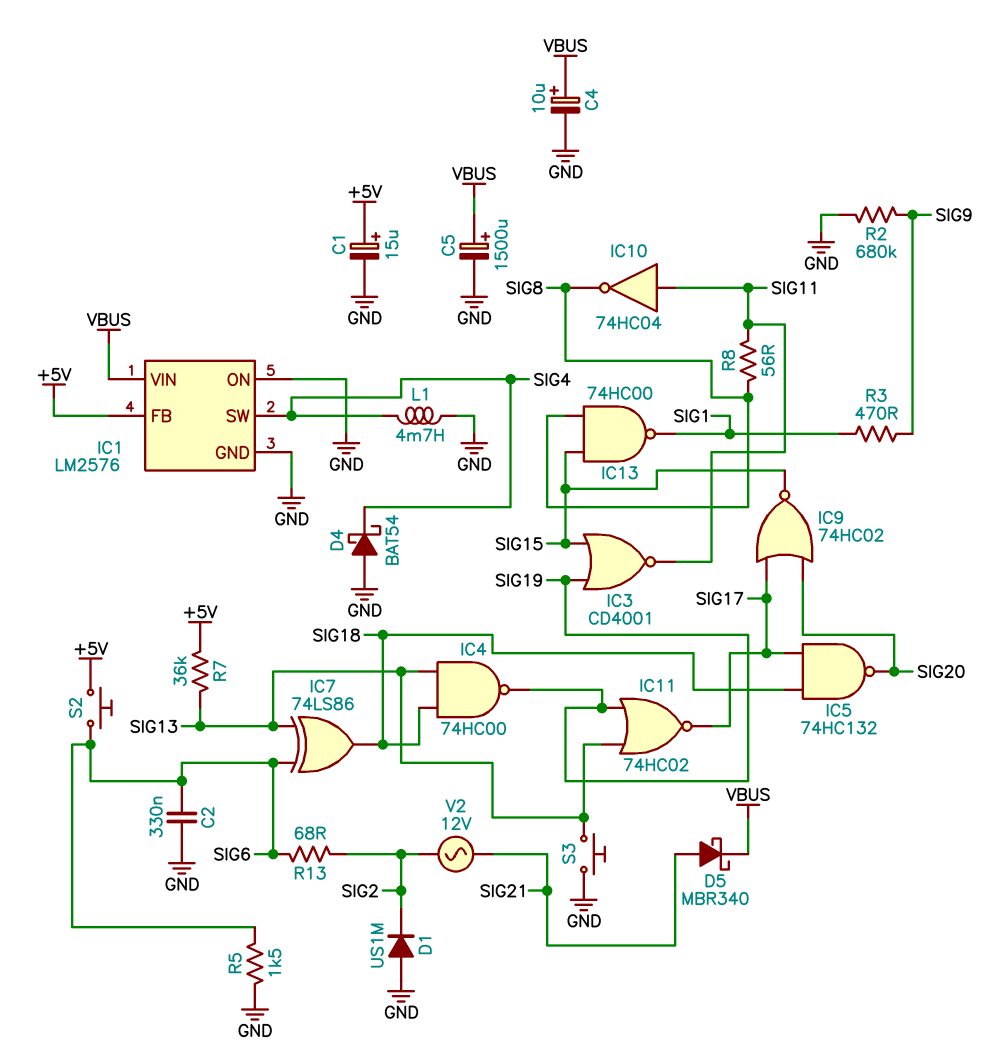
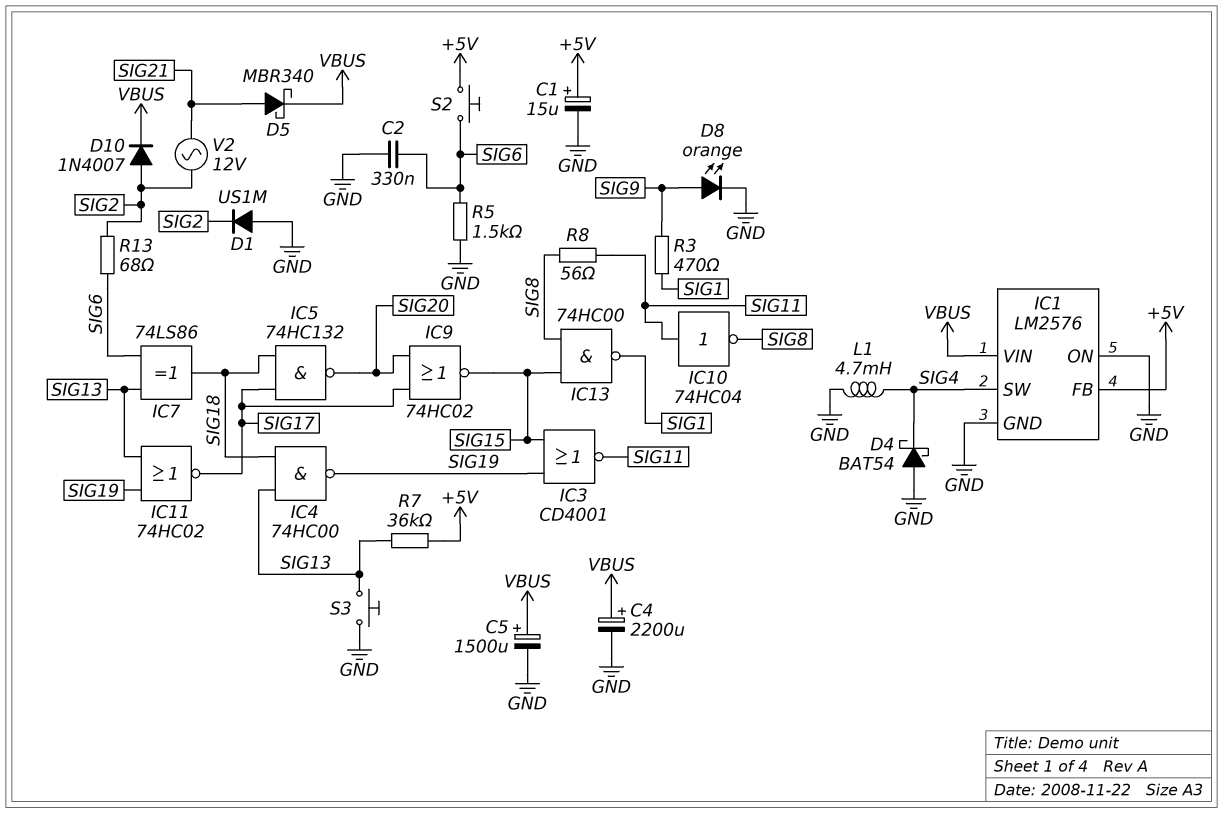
C4: 10uF (plus VBUS, minus GND) -> 2200uF (plus VBUS, minus GND)
D8: none -> LED orange (A SIG9, K GND)
D10: none -> diode 1N4007 (A SIG2, K VBUS)
R2: 680k (GND, SIG9) -> none

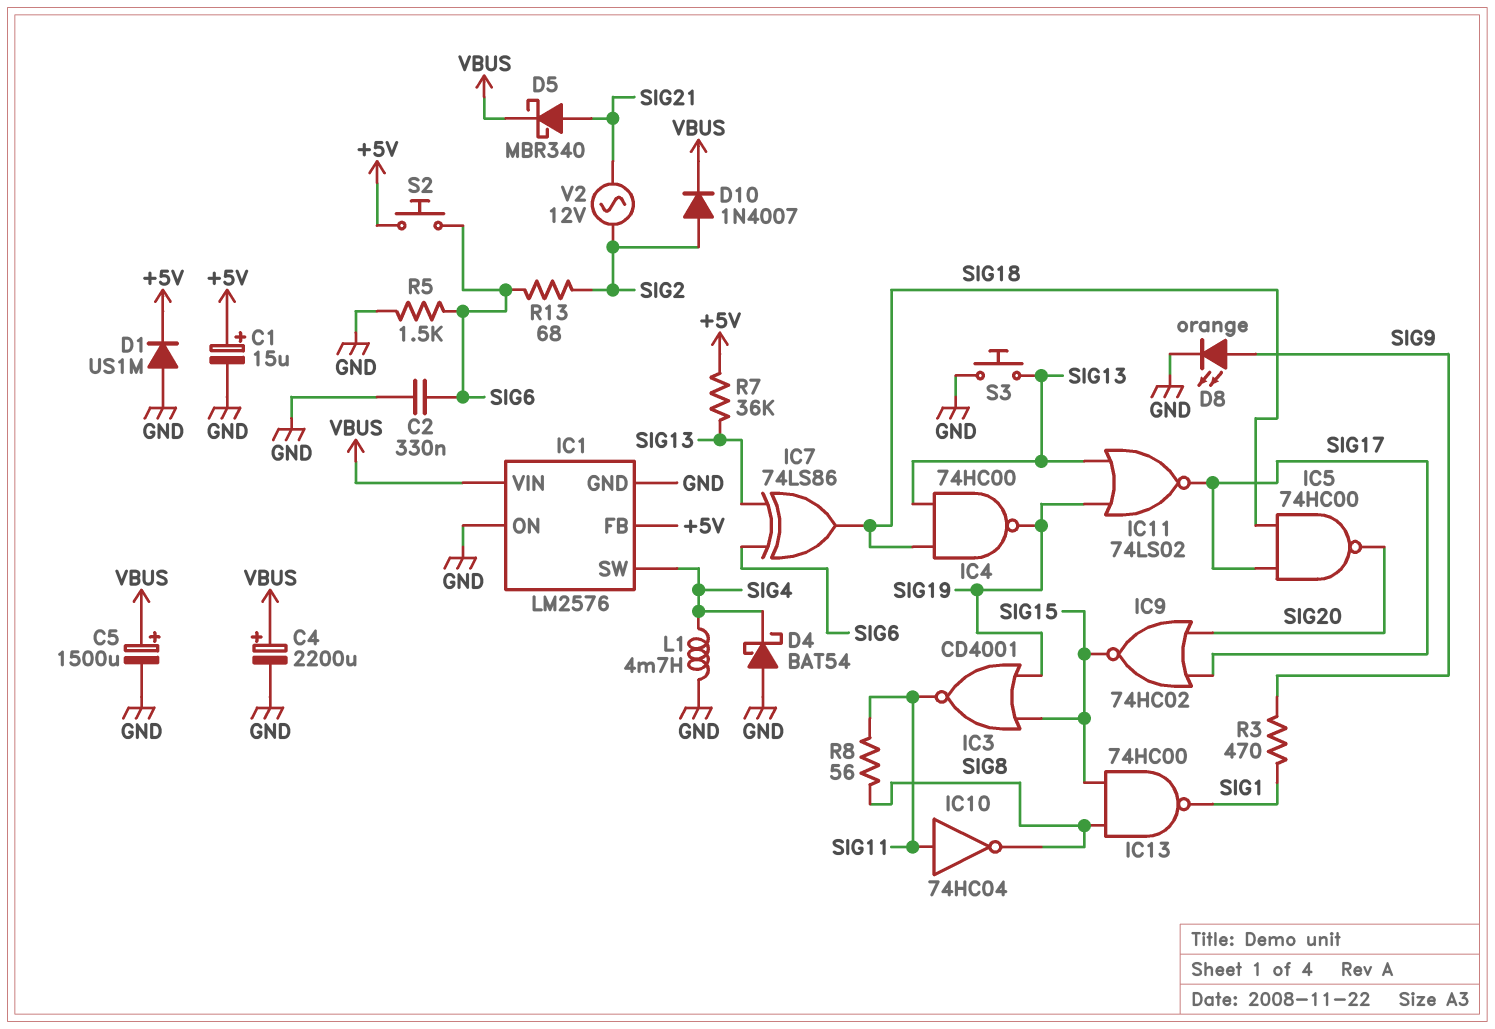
D1: diode US1M (A GND, K SIG2) -> diode US1M (A GND, K +5V)
IC5: NAND 74HC132 (in SIG17, in SIG18, out SIG20) -> NAND 74HC00 (in SIG17, in SIG18, out SIG20)
IC11: NOR 74HC02 (in SIG13, in SIG19, out SIG17) -> NOR 74LS02 (in SIG13, in SIG19, out SIG17)

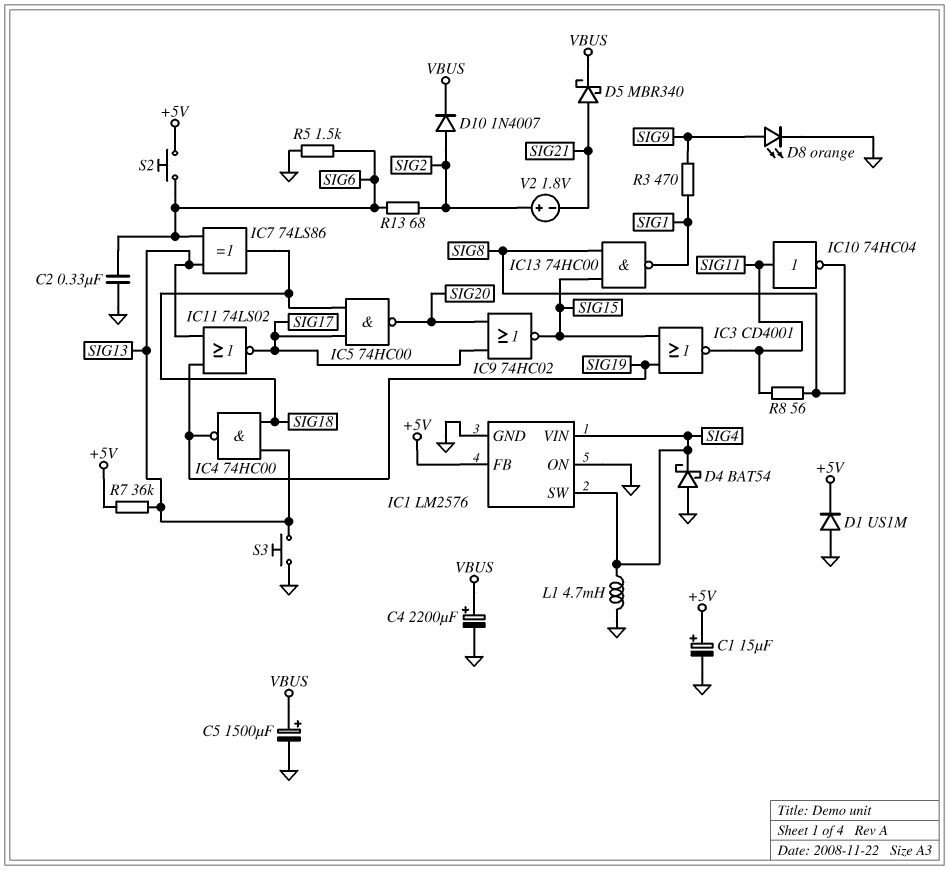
IC1 pin VIN: VBUS -> SIG4
V2: AC 12V (SIG2, SIG21) -> 1.8V (plus SIG2, minus SIG21)

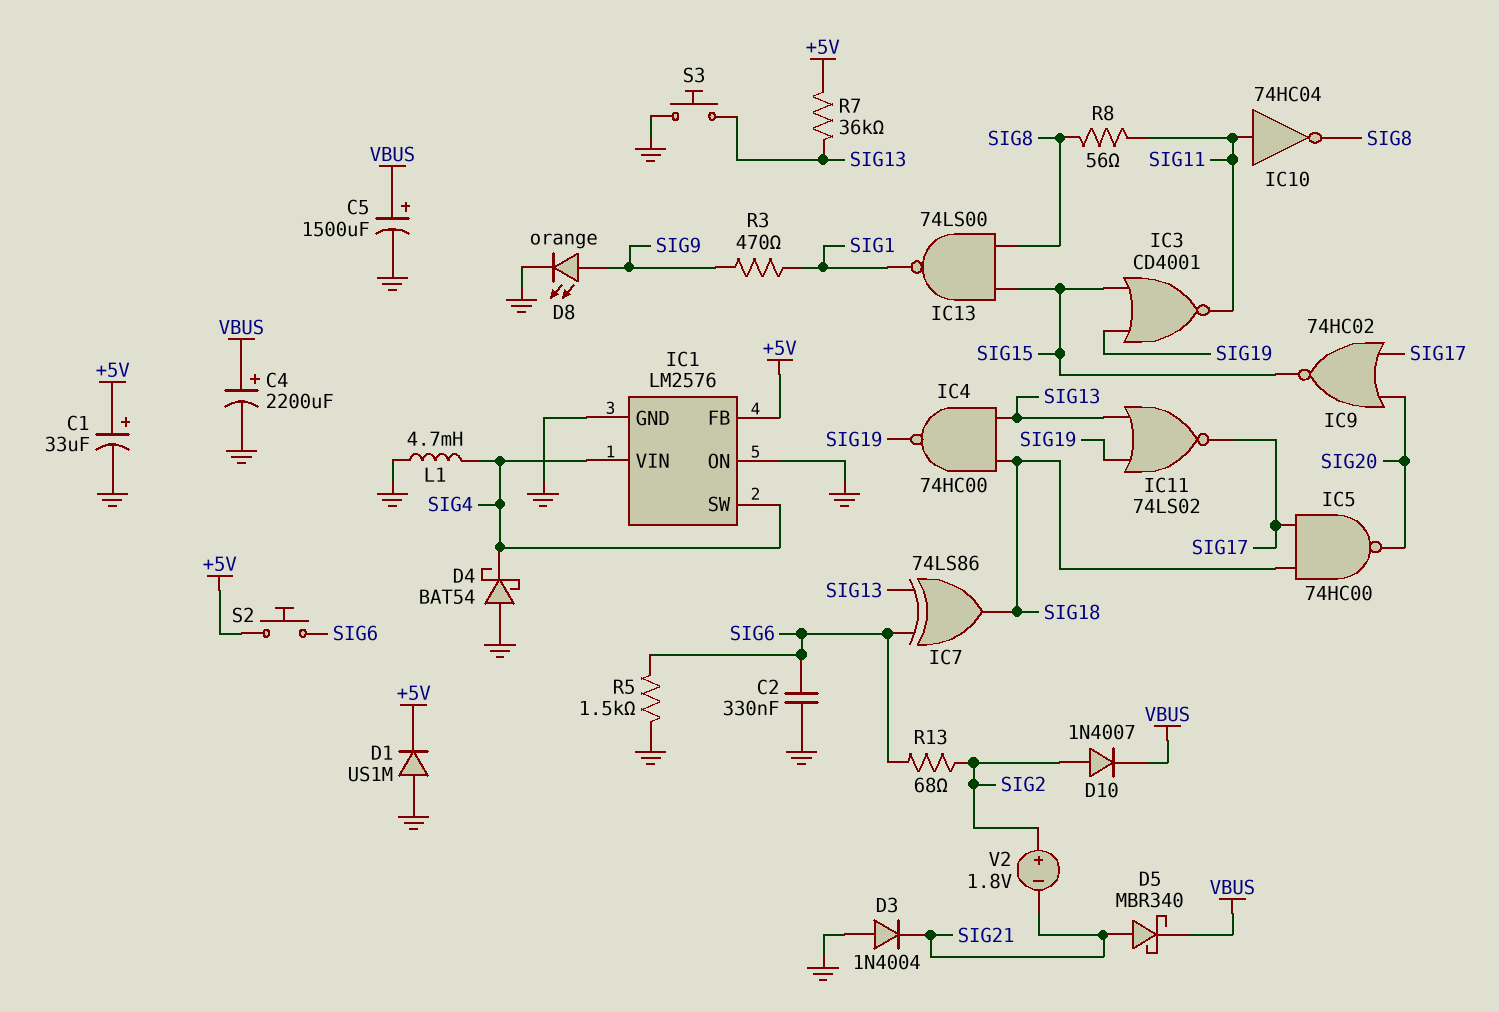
C1: 15uF (plus +5V, minus GND) -> 33uF (plus +5V, minus GND)
D3: none -> diode 1N4004 (A GND, K SIG21)
IC13: NAND 74HC00 (in SIG8, in SIG15, out SIG1) -> NAND 74LS00 (in SIG8, in SIG15, out SIG1)

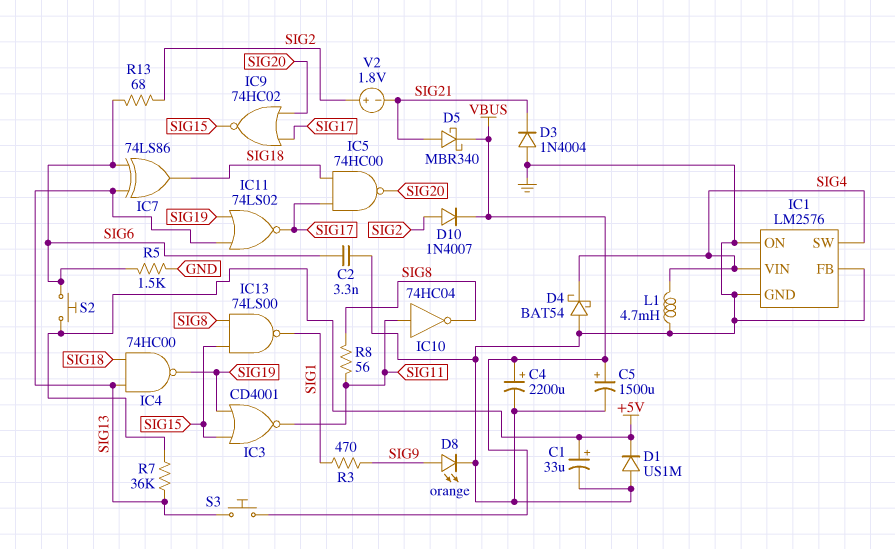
C2: 330nF (GND, SIG6) -> 3.3nF (GND, SIG6)
IC1 pin FB: +5V -> GND
S3: button (GND, SIG13) -> button (SIG13, VBUS)

